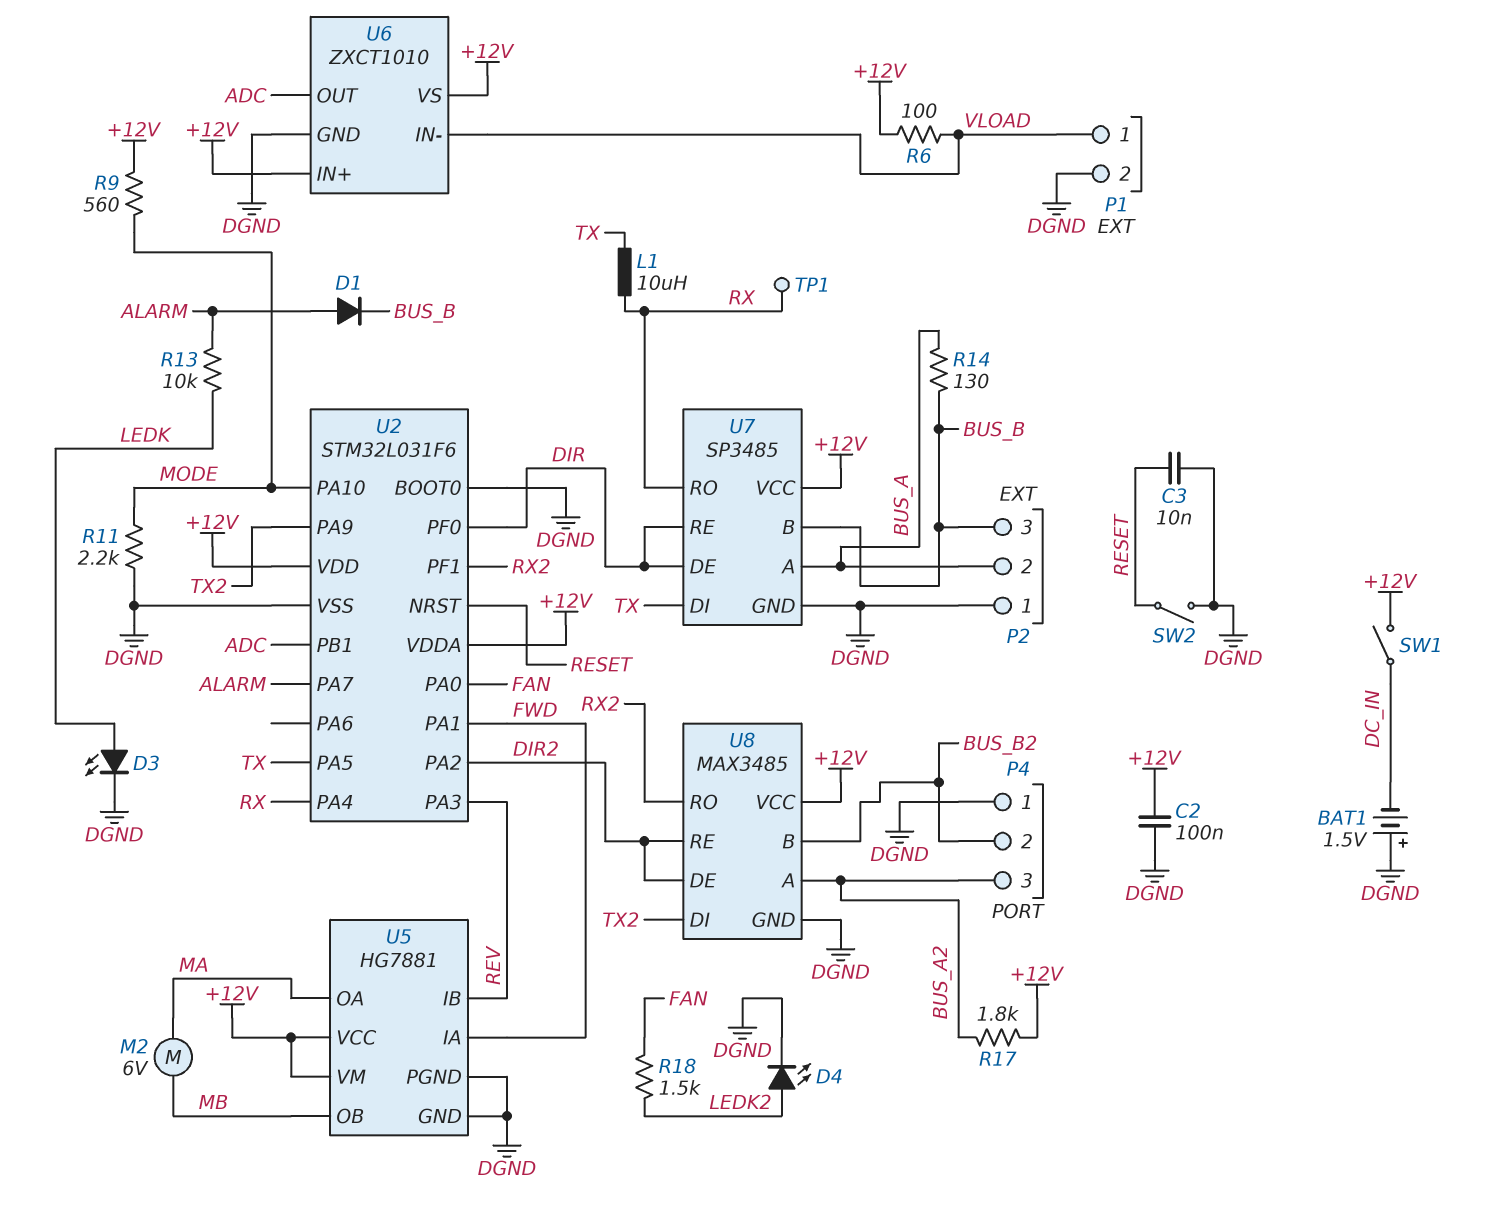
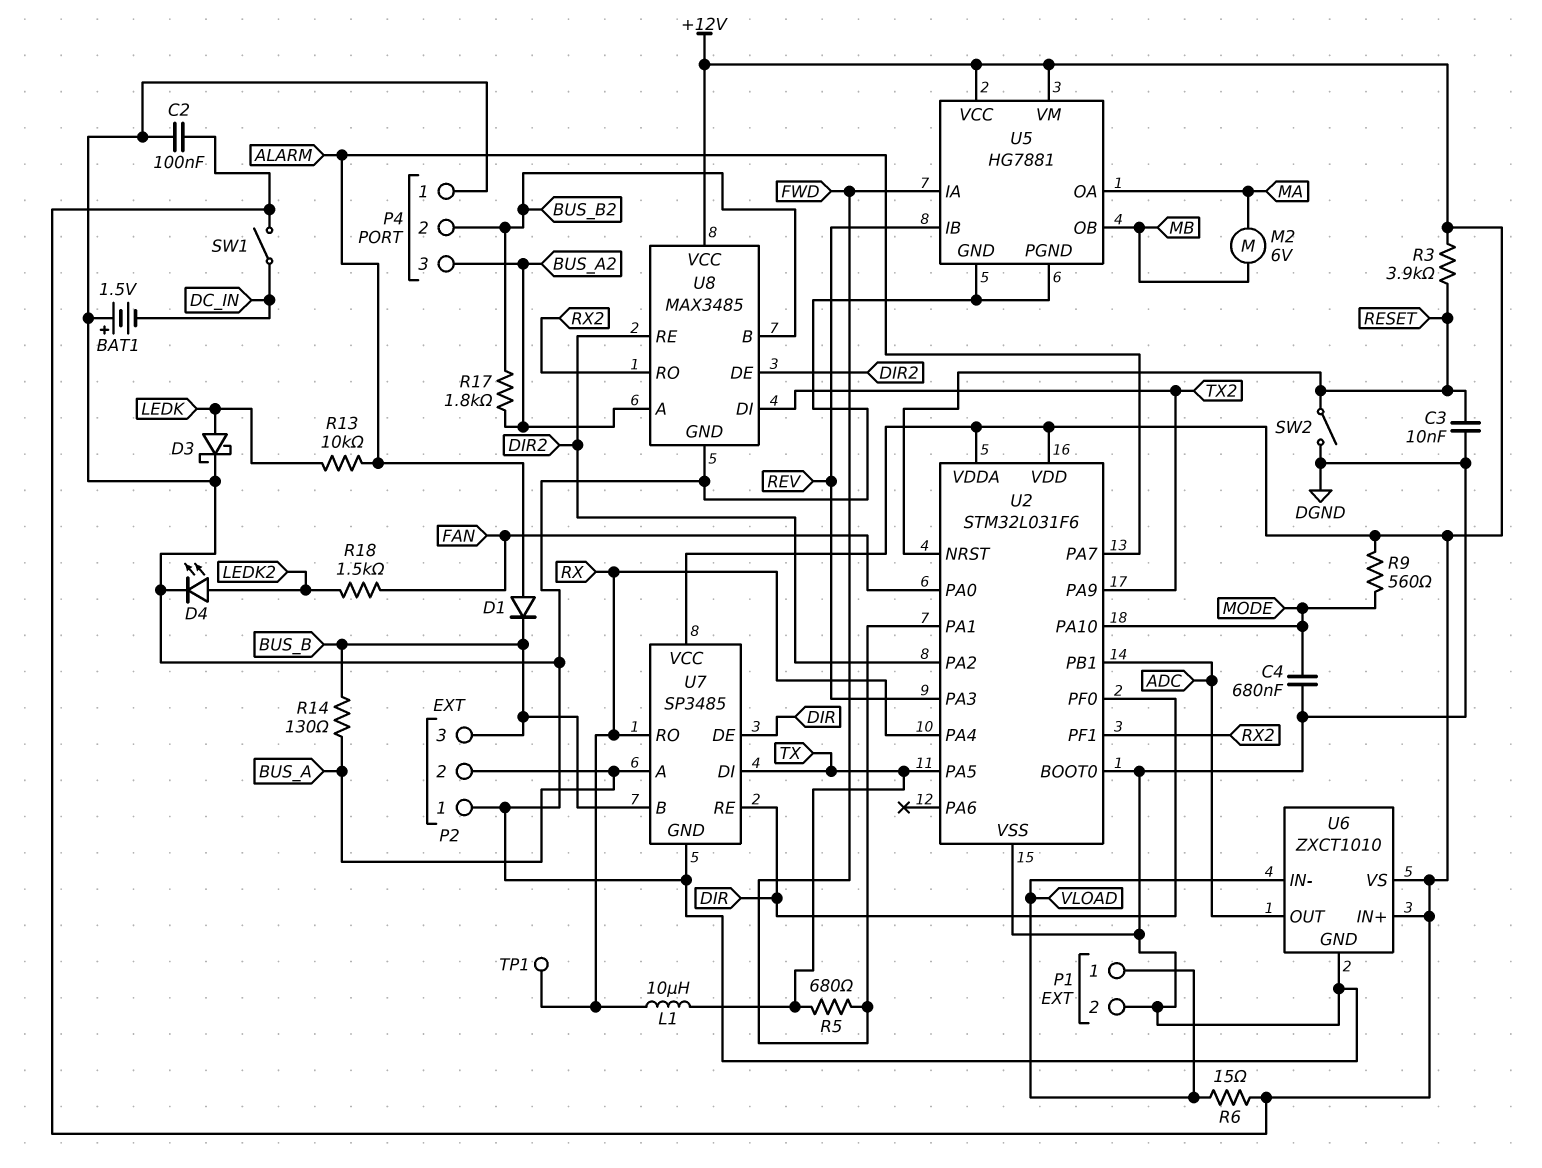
C4: none -> 680nF (DGND, MODE)
D3: LED (A LEDK, K DGND) -> schottky (A LEDK, K DGND)
R3: none -> 3.9k (+12V, RESET)
R5: none -> 680 (FWD, TX)
R6: 100 (+12V, VLOAD) -> 15 (+12V, VLOAD)
R11: 2.2k (DGND, MODE) -> none
R17: 1.8k (+12V, BUS_A2) -> 1.8k (BUS_A2, BUS_B2)

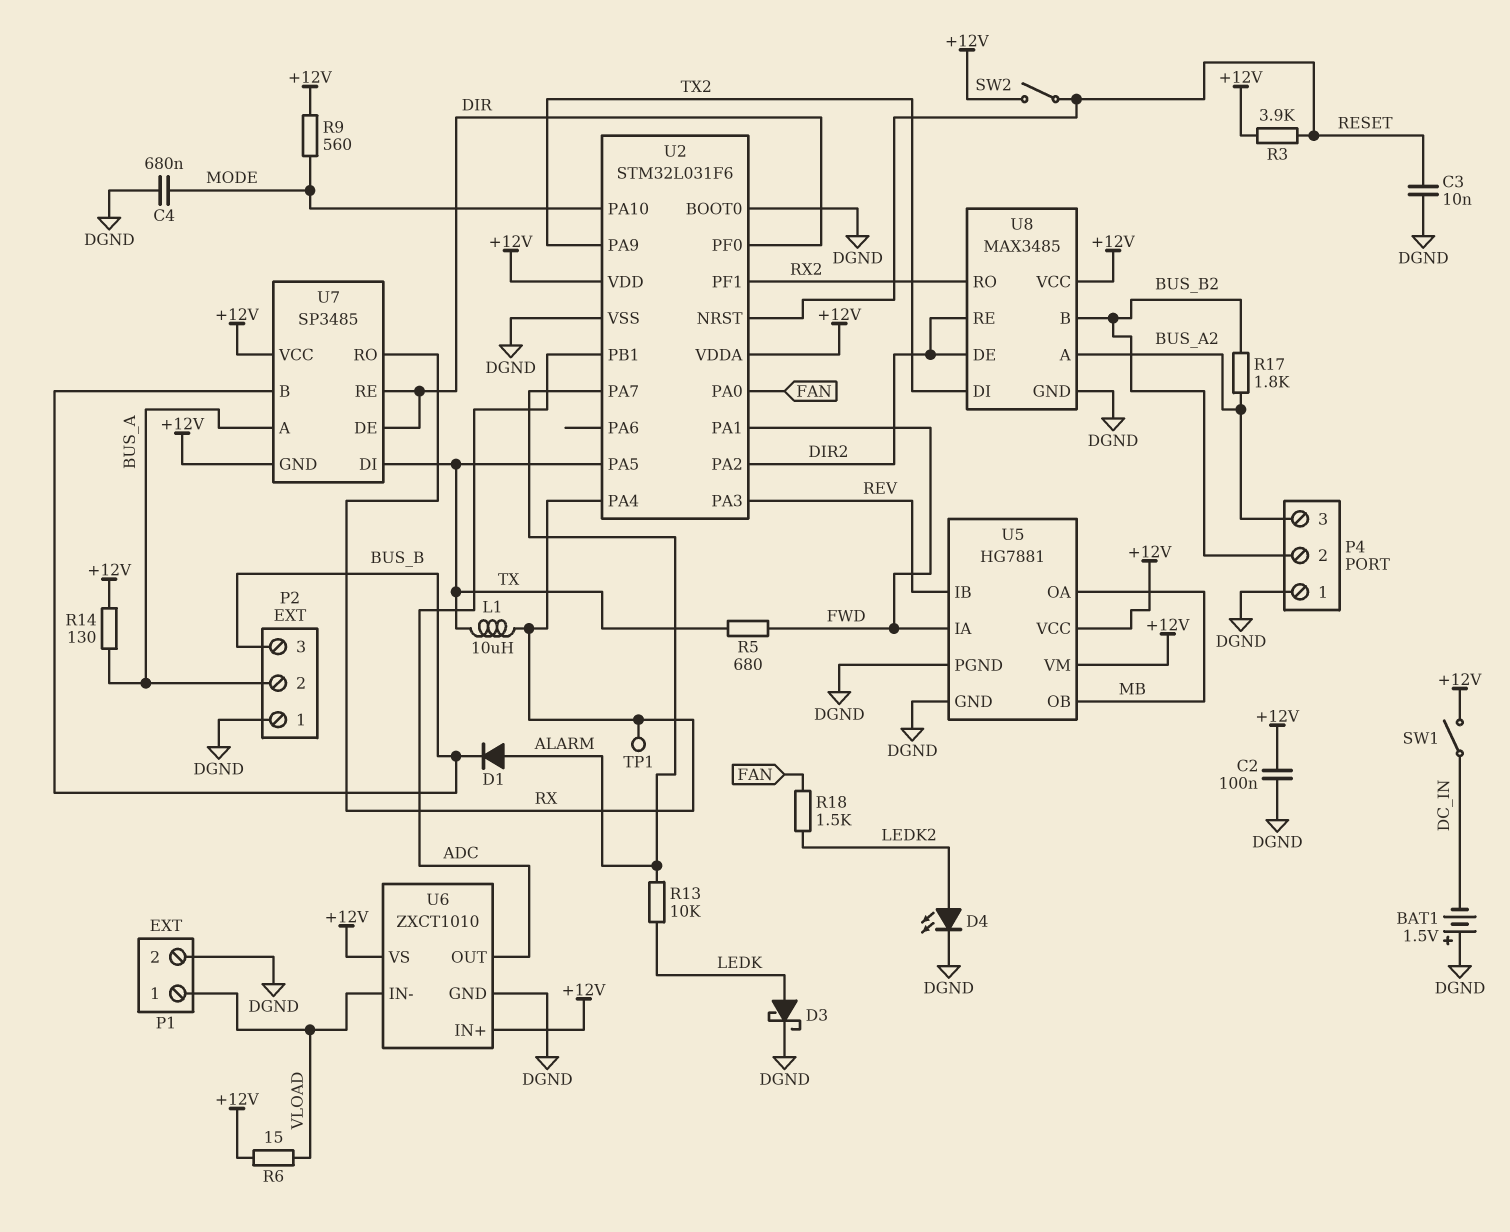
M2: motor 6V (MA, MB) -> none
R14: 130 (BUS_A, BUS_B) -> 130 (+12V, BUS_A)
SW2: switch (DGND, RESET) -> switch (+12V, RESET)
U5 pin OA: MA -> MB
U7 pin GND: DGND -> +12V

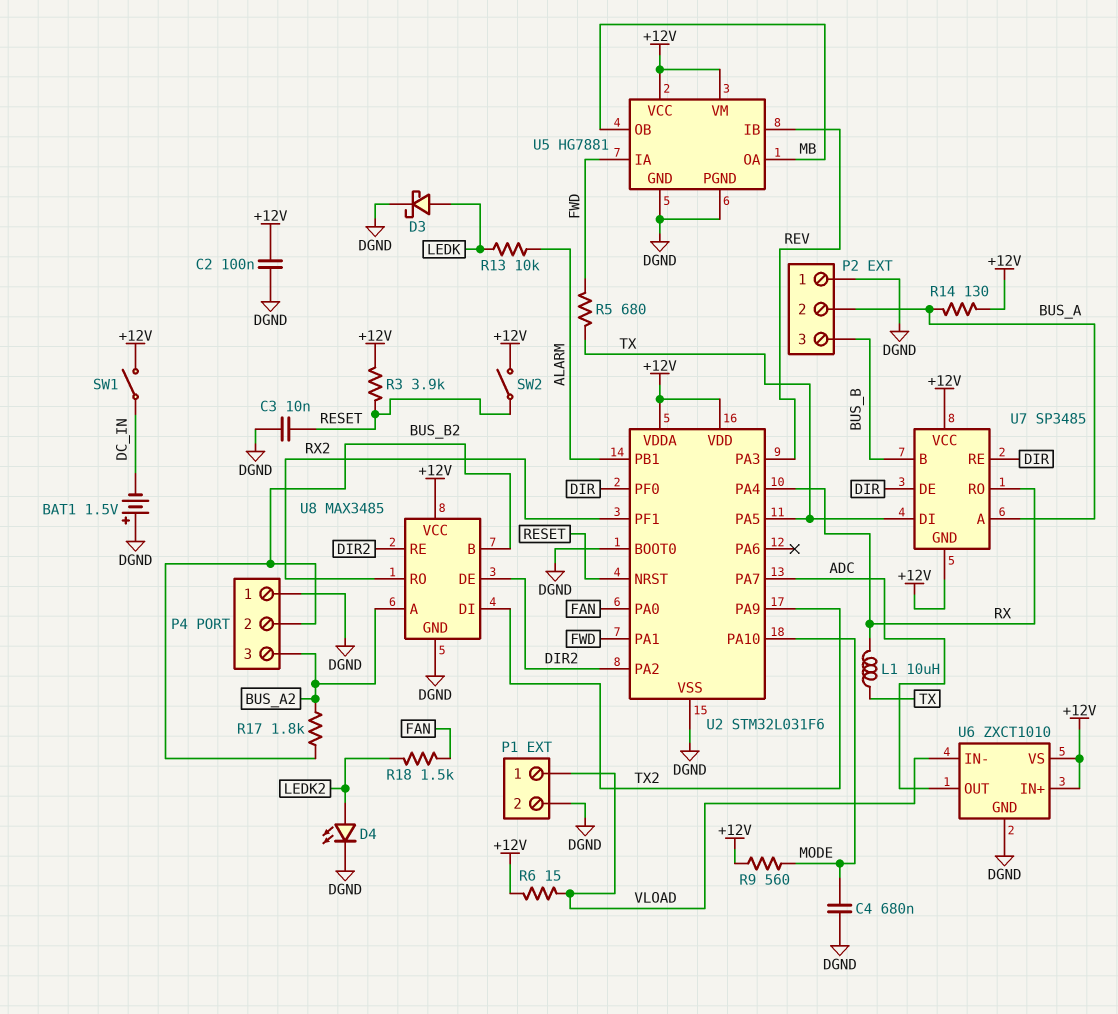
D1: diode (A ALARM, K BUS_B) -> none
TP1: test point (RX) -> none
U2 pin PA7: ALARM -> ADC
U2 pin PB1: ADC -> ALARM

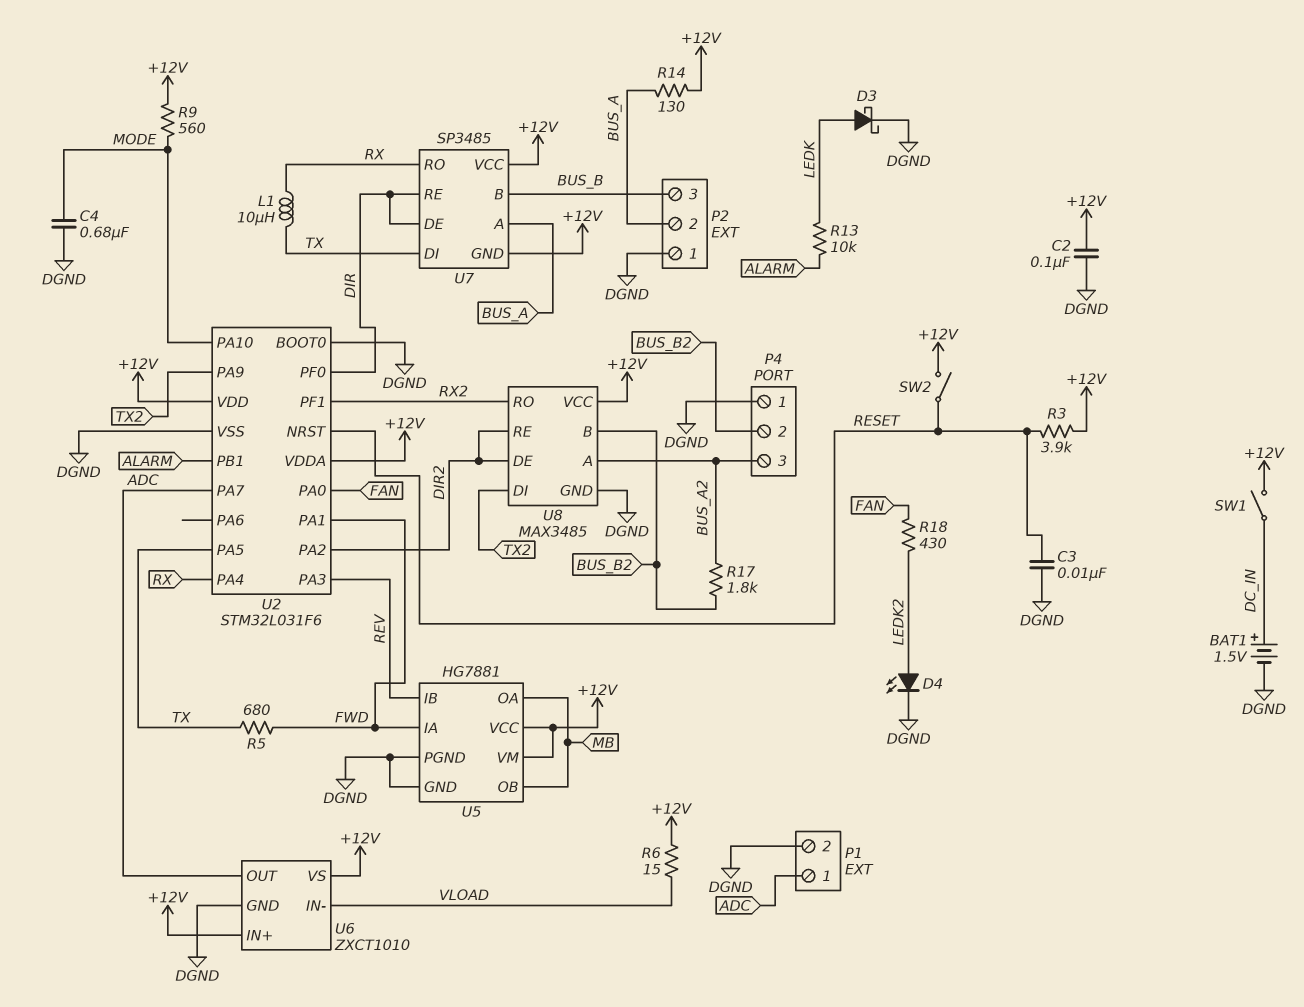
BAT1: 1.5V (plus DGND, minus DC_IN) -> 1.5V (plus DC_IN, minus DGND)
P1 pin 1: VLOAD -> ADC
R18: 1.5k (FAN, LEDK2) -> 430 (FAN, LEDK2)

